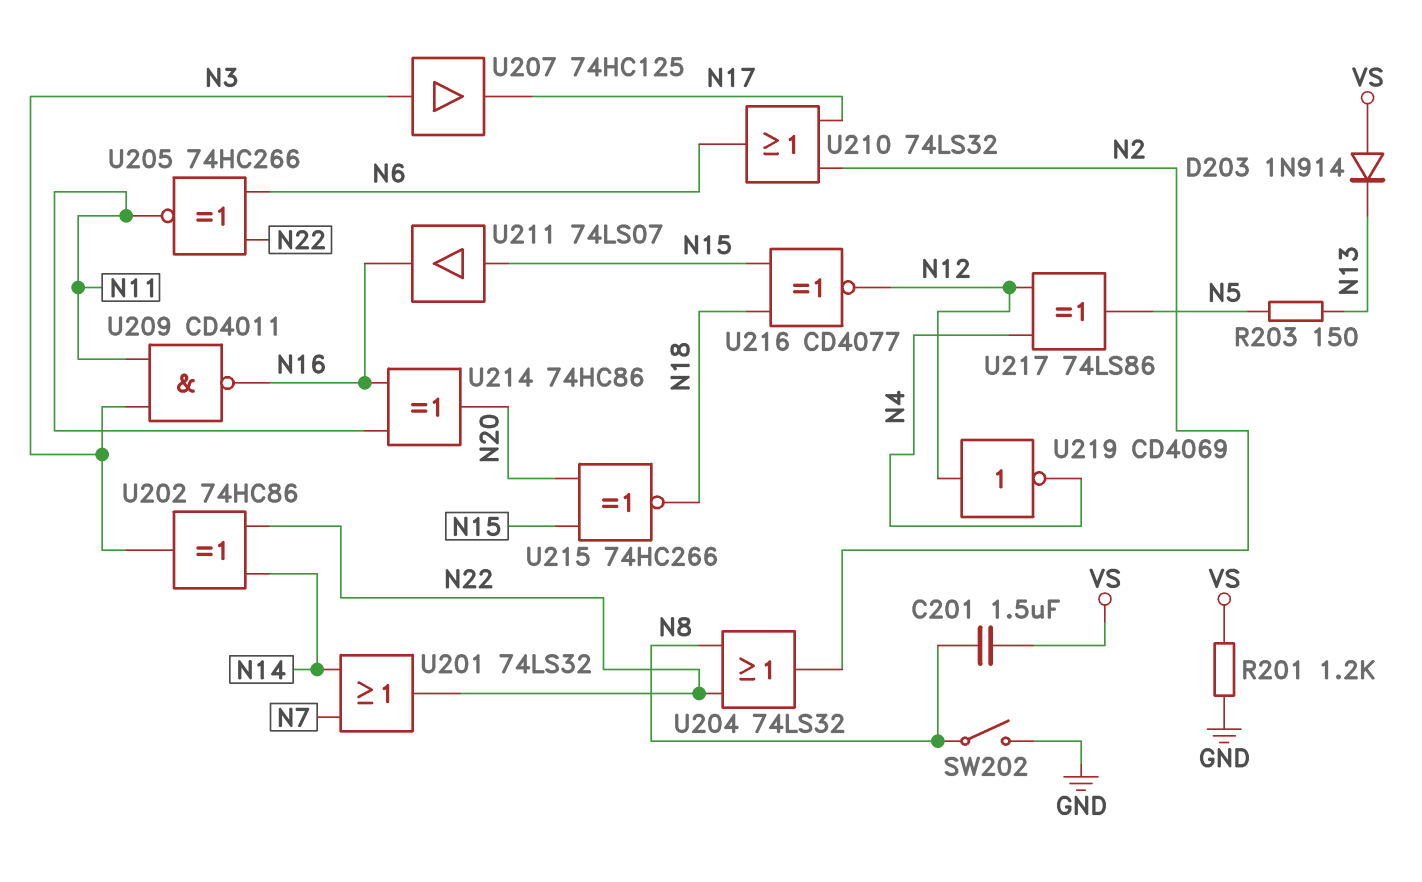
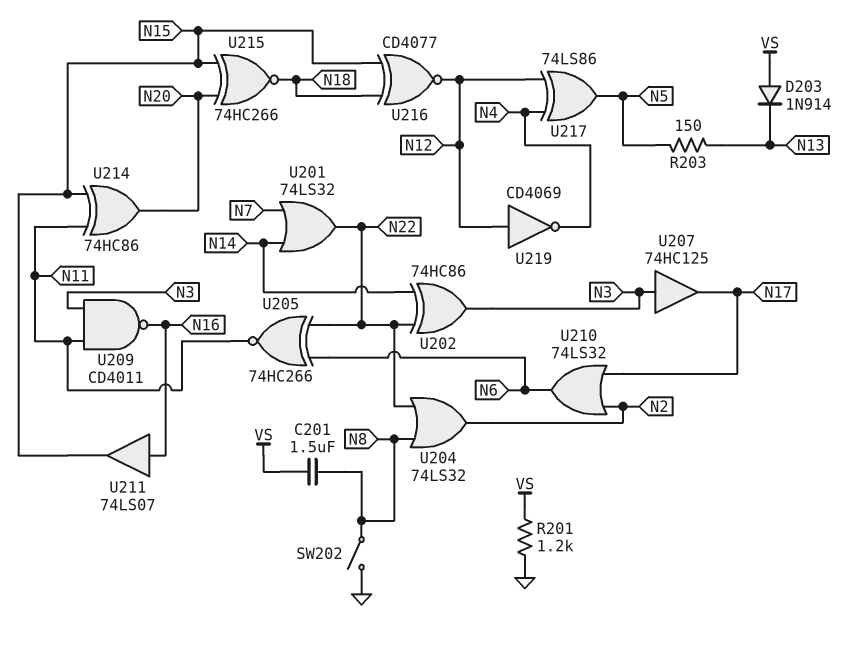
U211: buffer 74LS07 (in N15, out N16) -> buffer 74LS07 (in N16, out N15)
U214: XOR 74HC86 (in N11, in N16, out N20) -> XOR 74HC86 (in N11, in N15, out N20)

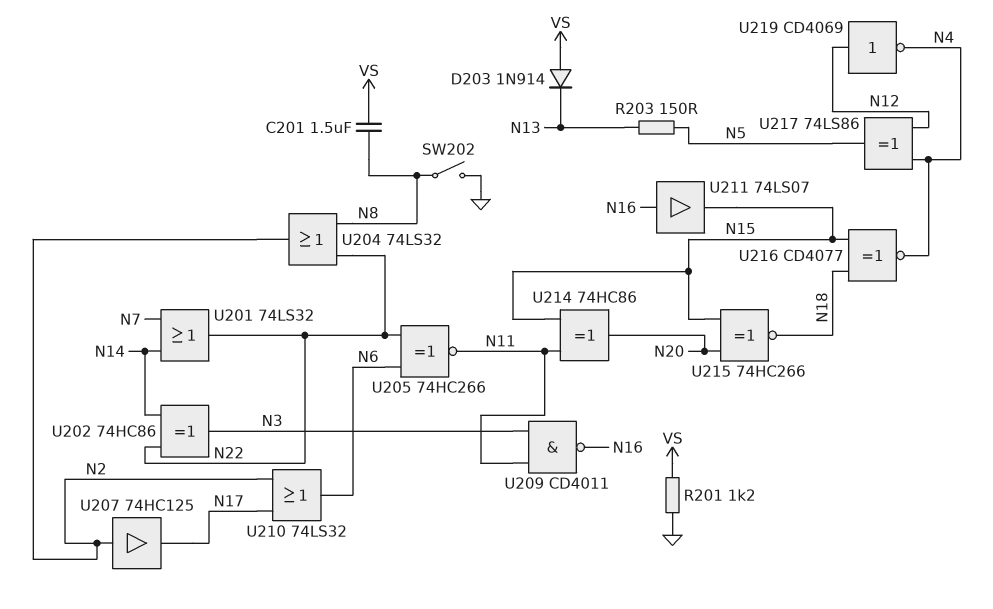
U207: buffer 74HC125 (in N3, out N17) -> buffer 74HC125 (in N2, out N17)
U216: XNOR CD4077 (in N15, in N18, out N12) -> XNOR CD4077 (in N15, in N18, out N4)

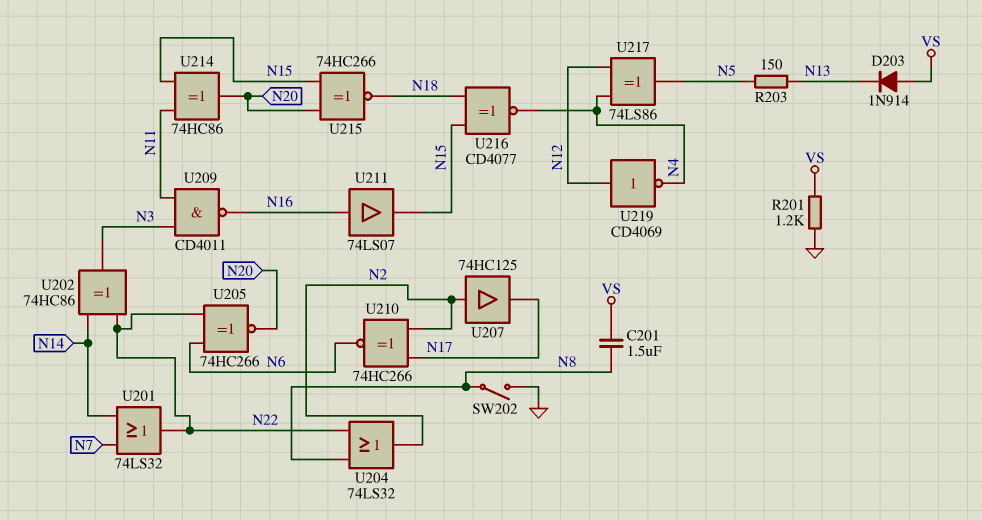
U205: XNOR 74HC266 (in N6, in N22, out N11) -> XNOR 74HC266 (in N6, in N22, out N20)
U210: OR 74LS32 (in N2, in N17, out N6) -> XNOR 74HC266 (in N2, in N17, out N6)

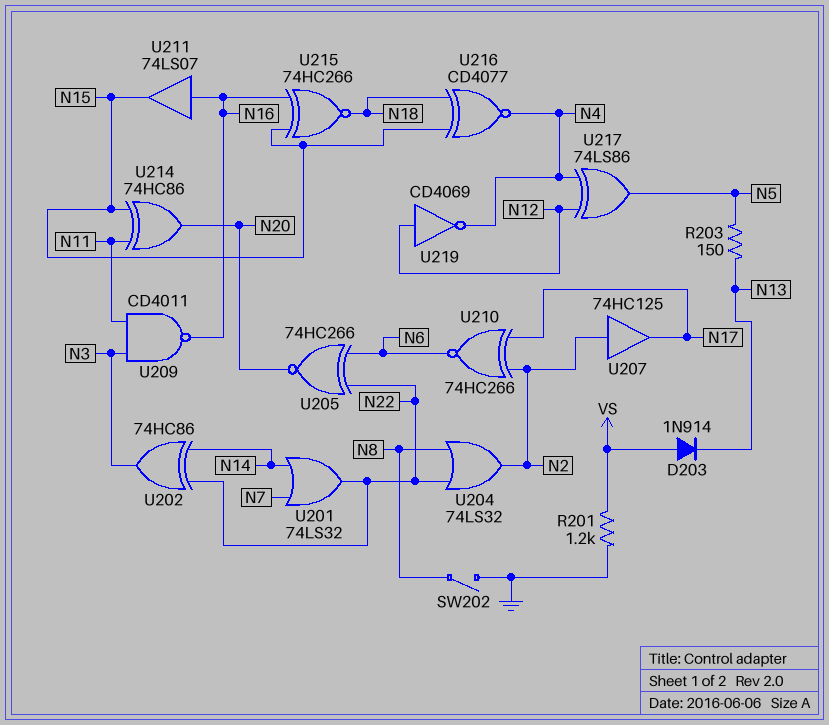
C201: 1.5uF (N8, VS) -> none
U215: XNOR 74HC266 (in N15, in N20, out N18) -> XNOR 74HC266 (in N15, in N16, out N18)

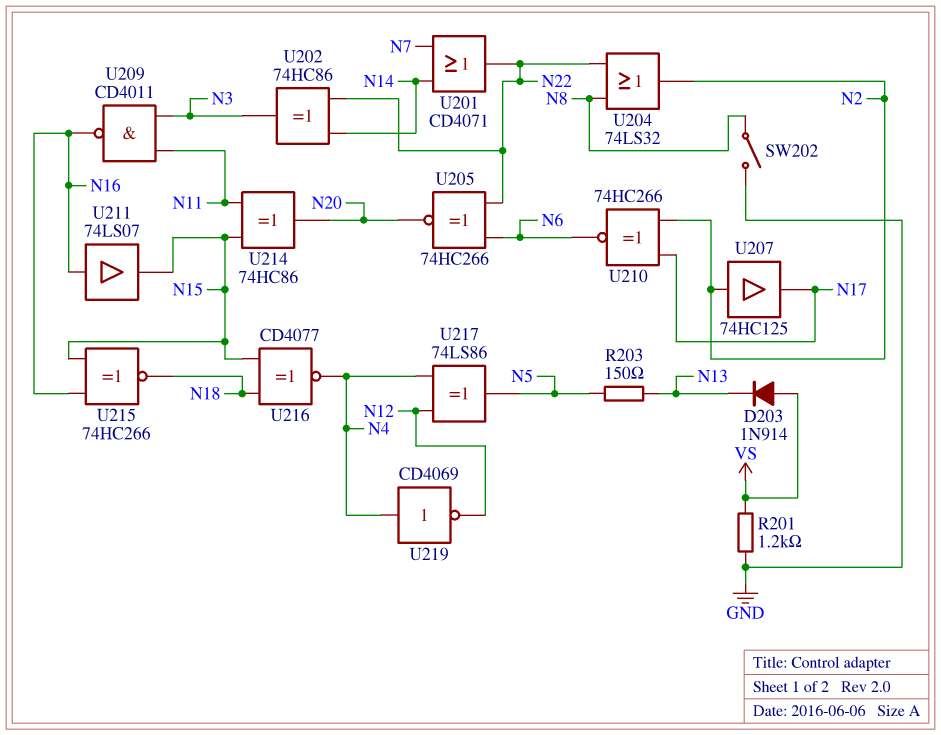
U201: OR 74LS32 (in N7, in N14, out N22) -> OR CD4071 (in N7, in N14, out N22)
U219: NOT CD4069 (in N12, out N4) -> NOT CD4069 (in N4, out N12)

